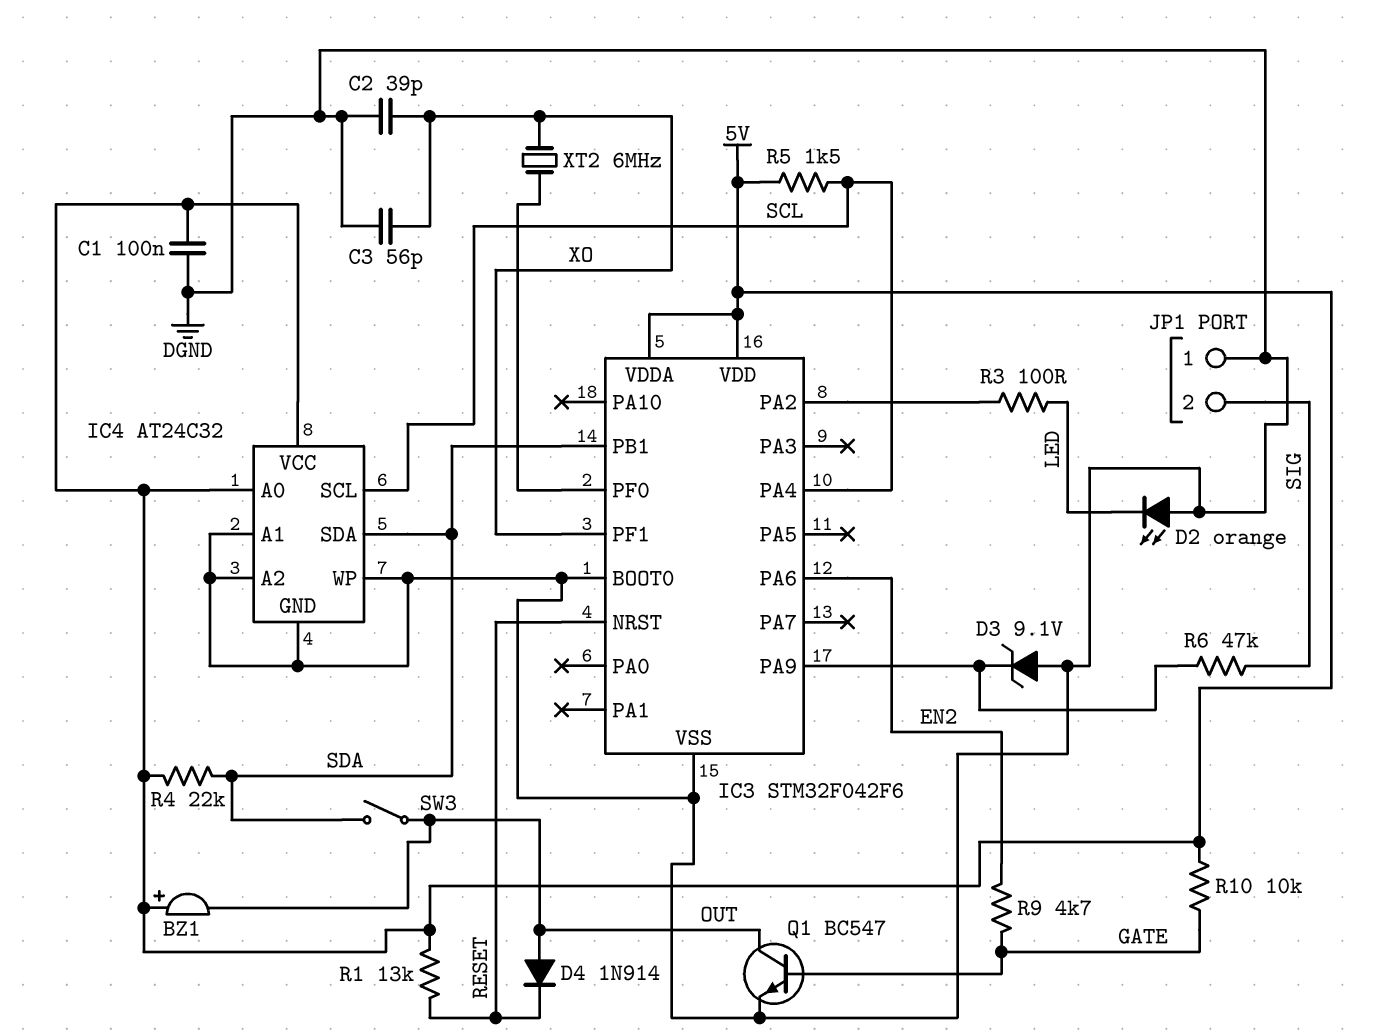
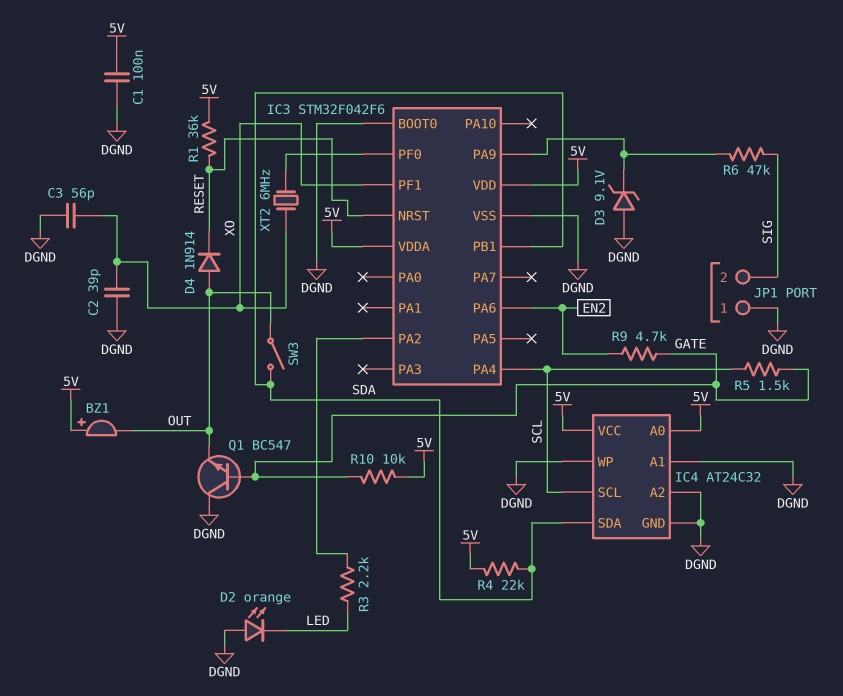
Q1: NPN BC547 (B GATE, C OUT, E DGND) -> NPN BC547 (B GATE, C DGND, E OUT)
R1: 13k (5V, RESET) -> 36k (5V, RESET)
R3: 100 (IC3/PA2, LED) -> 2.2k (IC3/PA2, LED)
R5: 1.5k (5V, SCL) -> 1.5k (GATE, SCL)

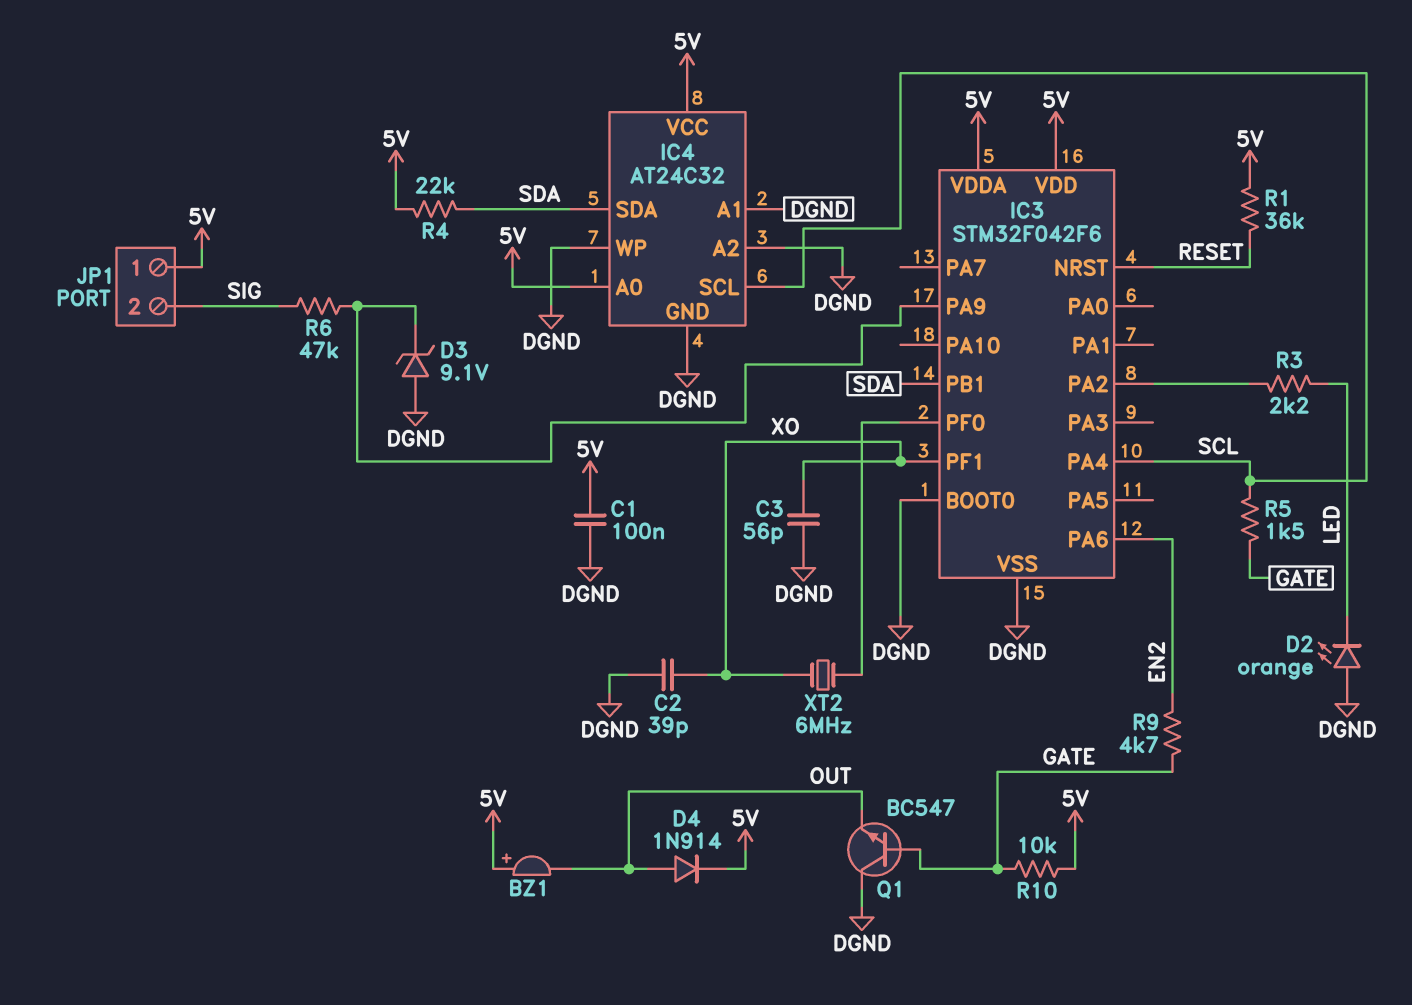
D4: diode 1N914 (A OUT, K RESET) -> diode 1N914 (A OUT, K 5V)
JP1 pin 1: DGND -> 5V
SW3: switch (OUT, SDA) -> none

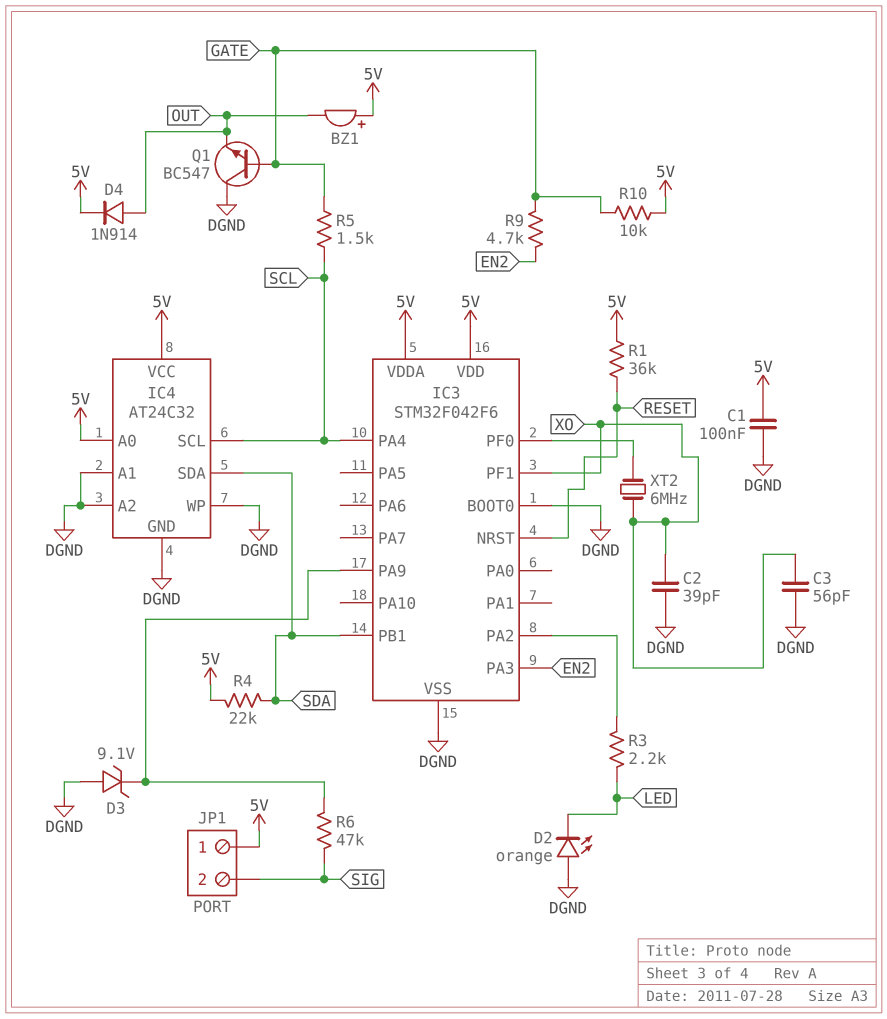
IC3 pin PA3: none -> EN2
IC3 pin PA6: EN2 -> none

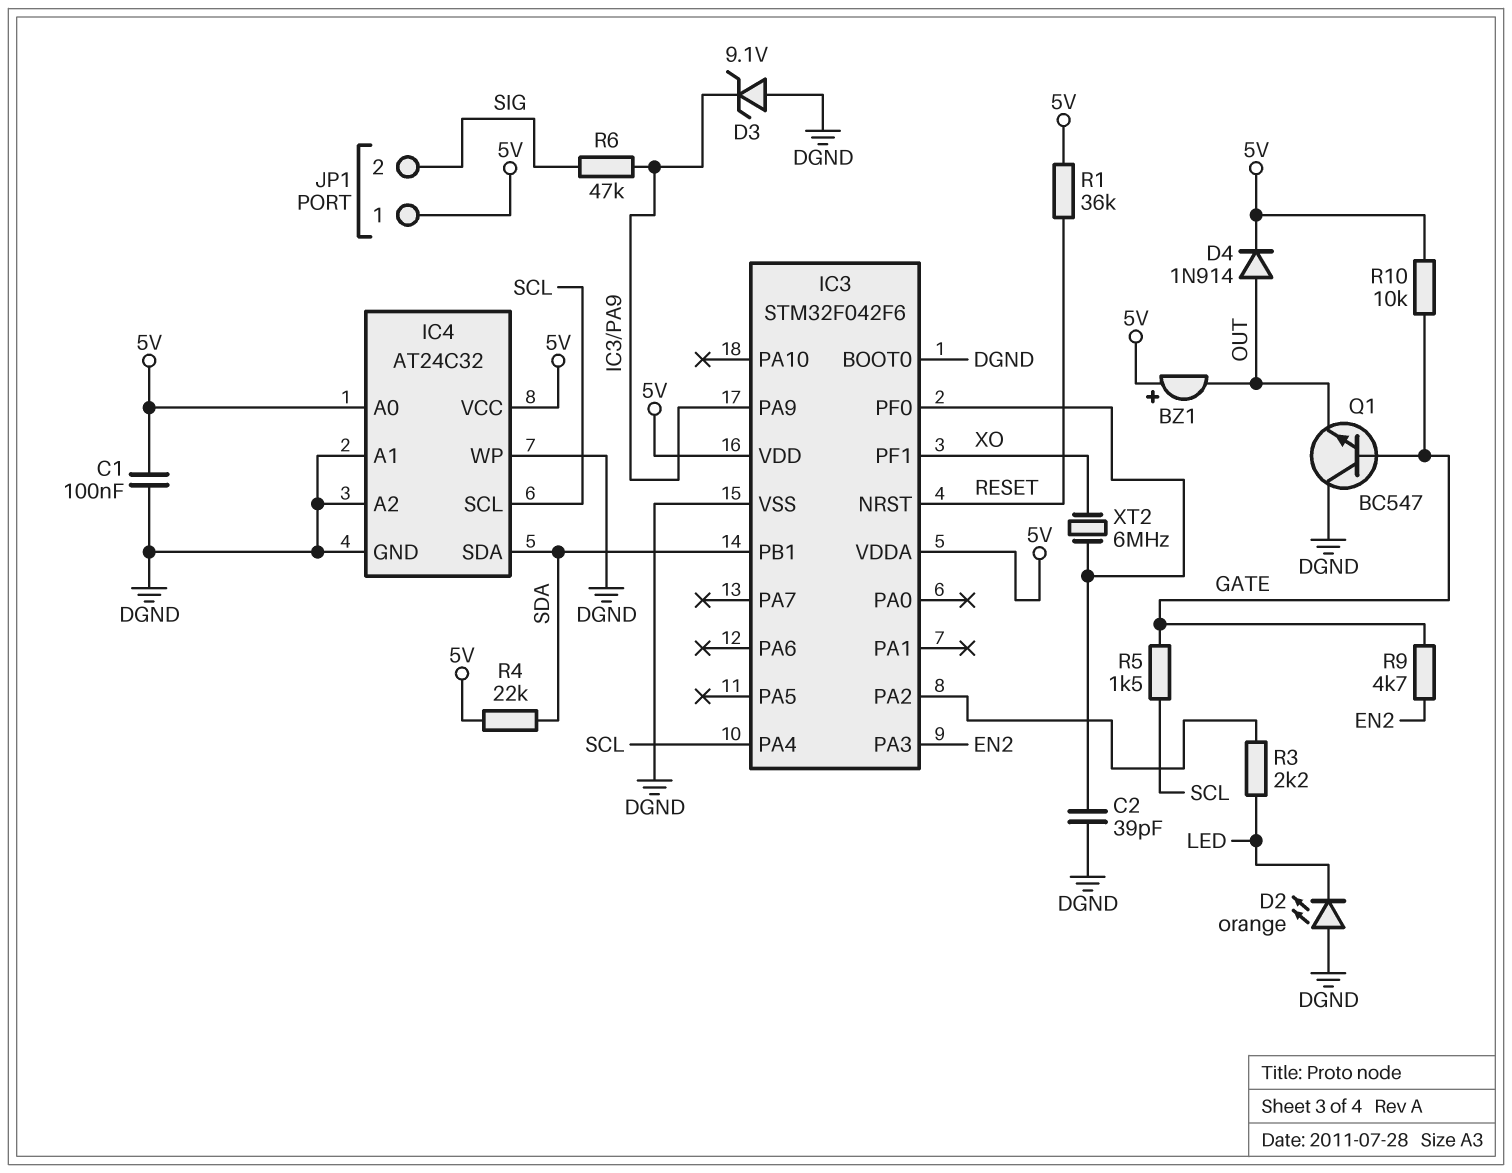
C2: 39pF (DGND, XO) -> 39pF (DGND, IC3/PF0)
C3: 56pF (DGND, XO) -> none

